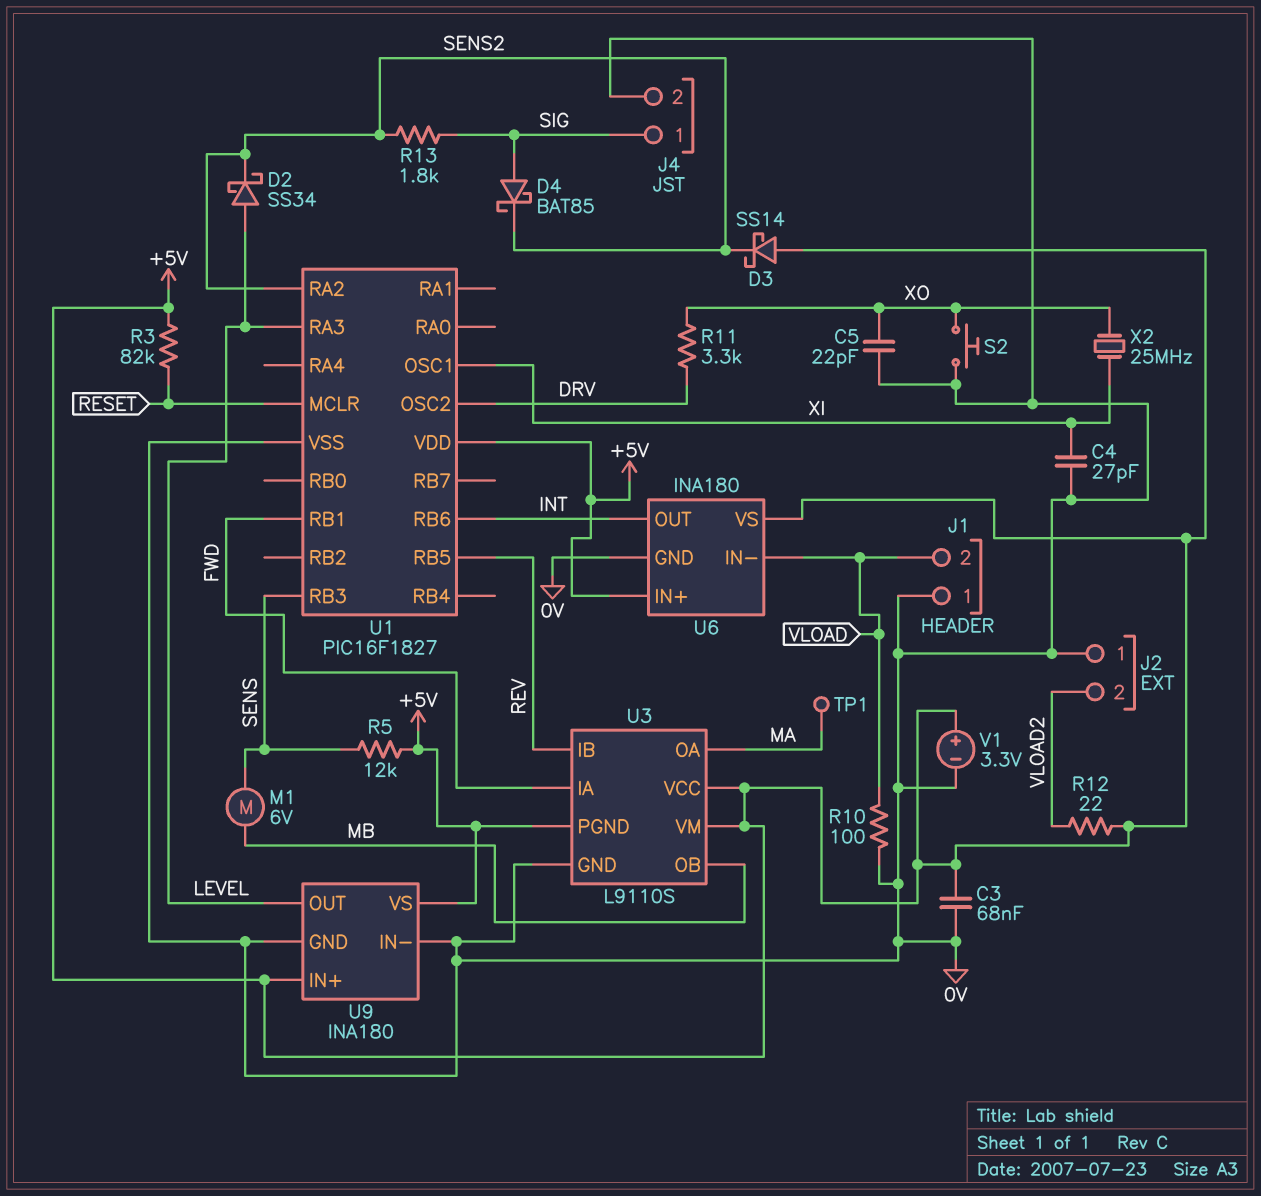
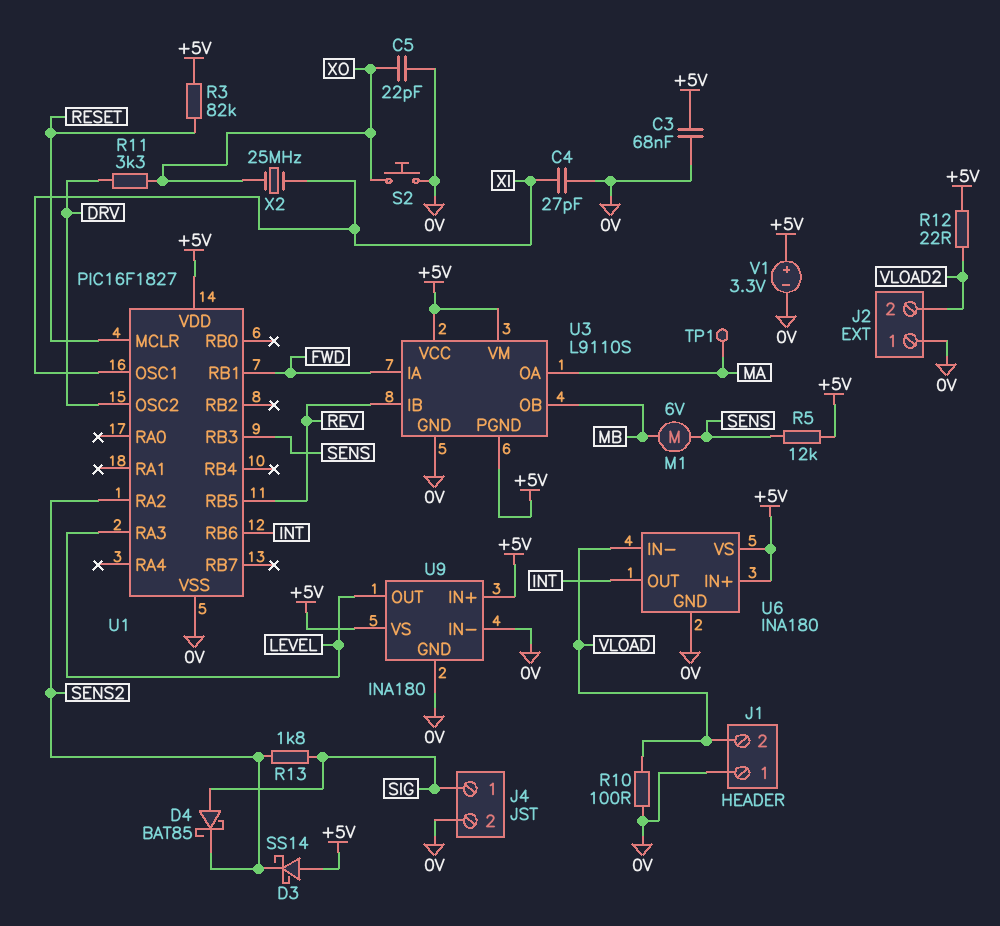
D2: schottky SS34 (A LEVEL, K SENS2) -> none

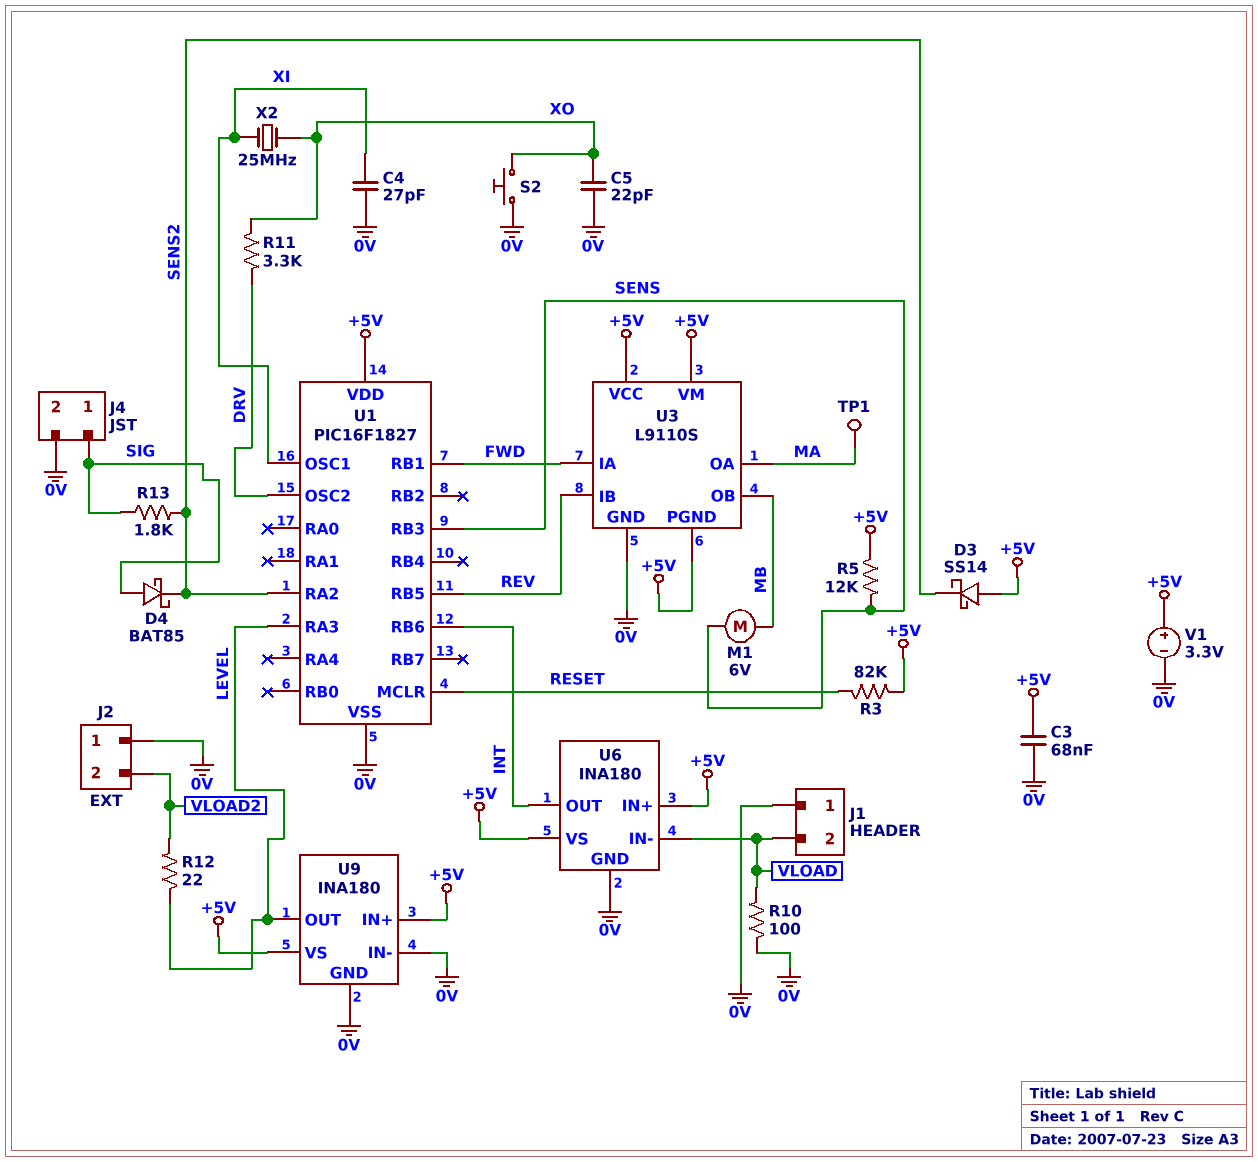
R12: 22 (+5V, VLOAD2) -> 22 (LEVEL, VLOAD2)

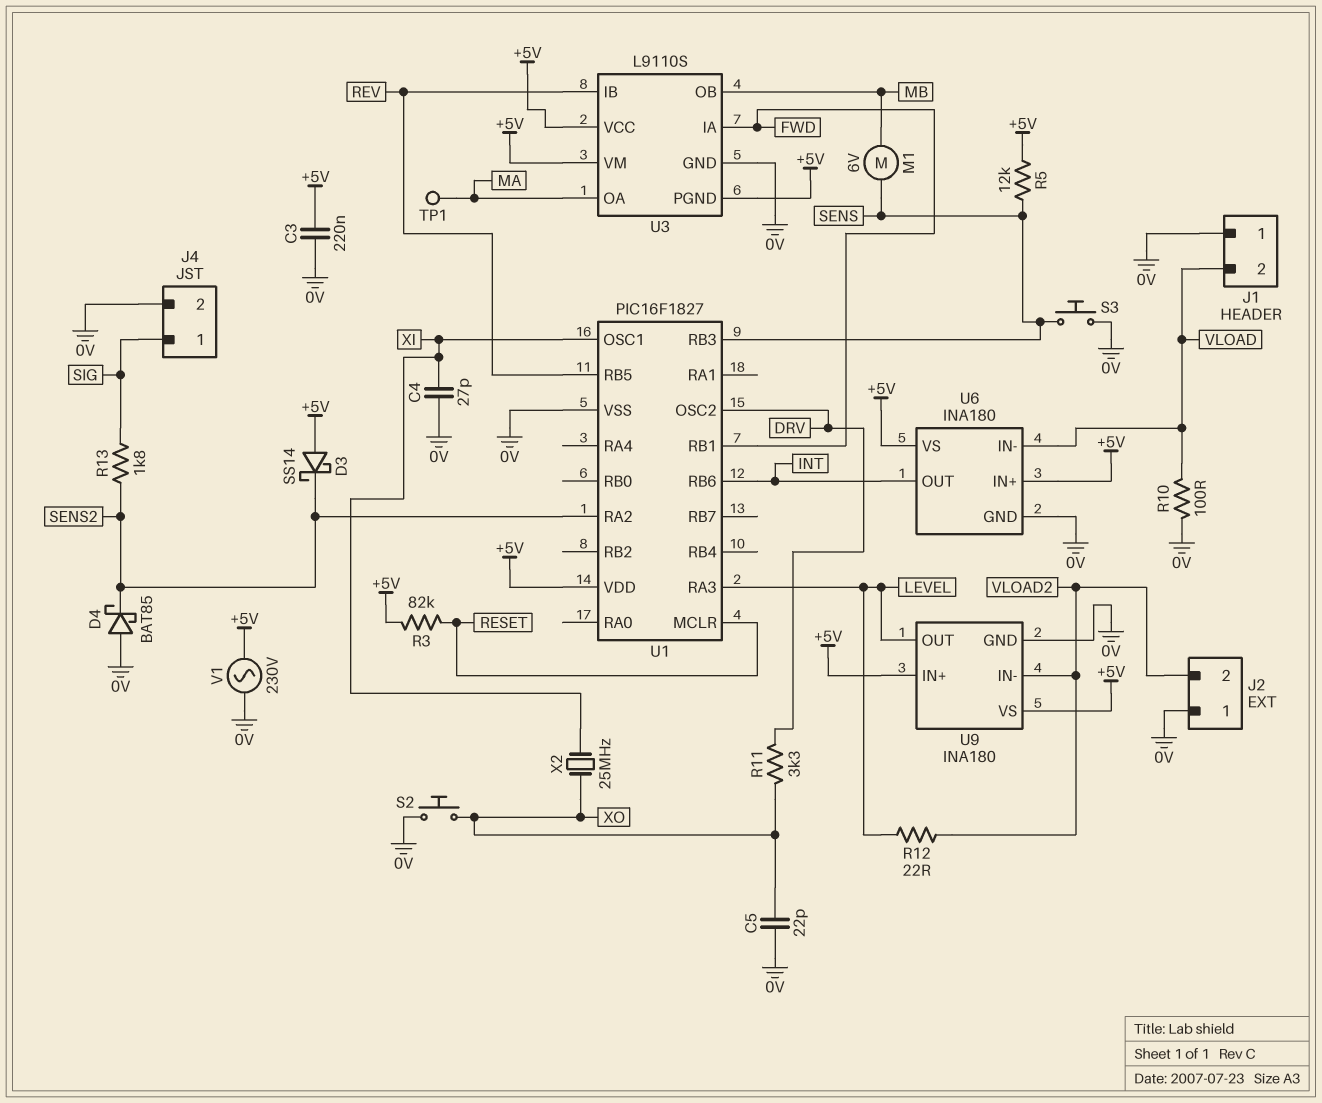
C3: 68nF (+5V, 0V) -> 220nF (+5V, 0V)
D4: schottky BAT85 (A SIG, K SENS2) -> schottky BAT85 (A 0V, K SENS2)
S3: none -> button (0V, SENS)
U9 pin IN-: 0V -> VLOAD2
V1: 3.3V (plus +5V, minus 0V) -> AC 230V (+5V, 0V)

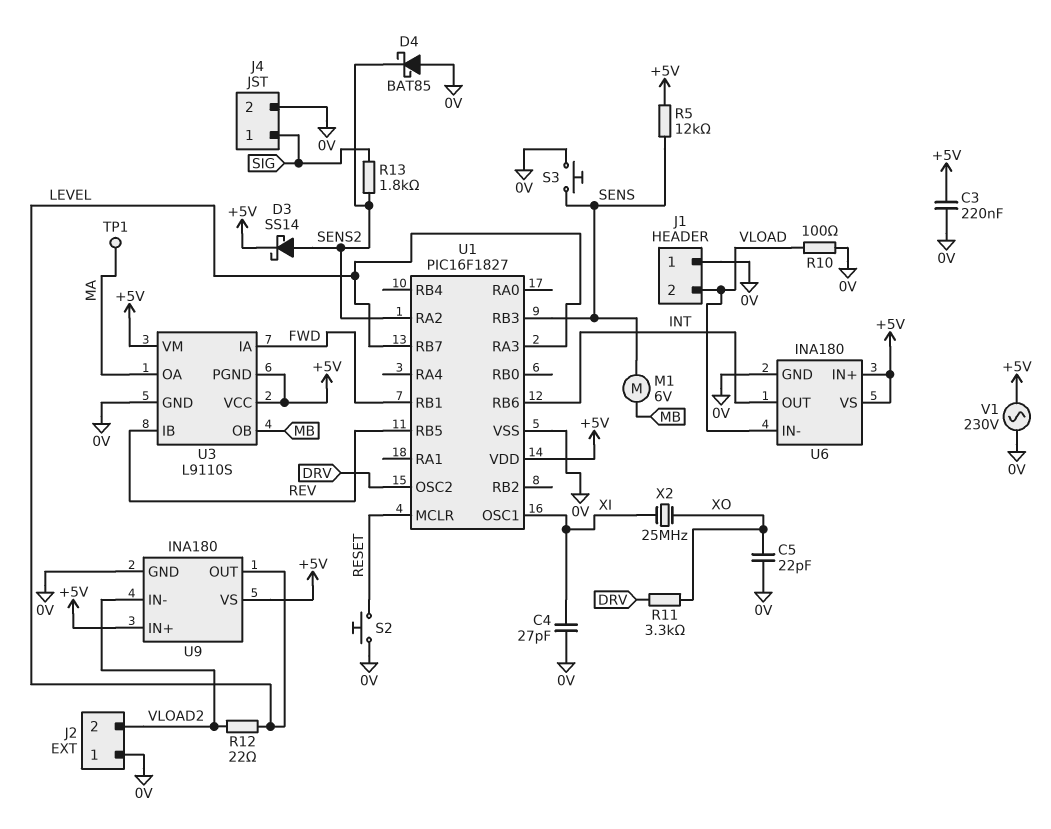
D3: schottky SS14 (A +5V, K SENS2) -> schottky SS14 (A SENS2, K +5V)
R3: 82k (+5V, RESET) -> none
S2: button (0V, XO) -> button (0V, RESET)
U1 pin RB7: none -> LEVEL

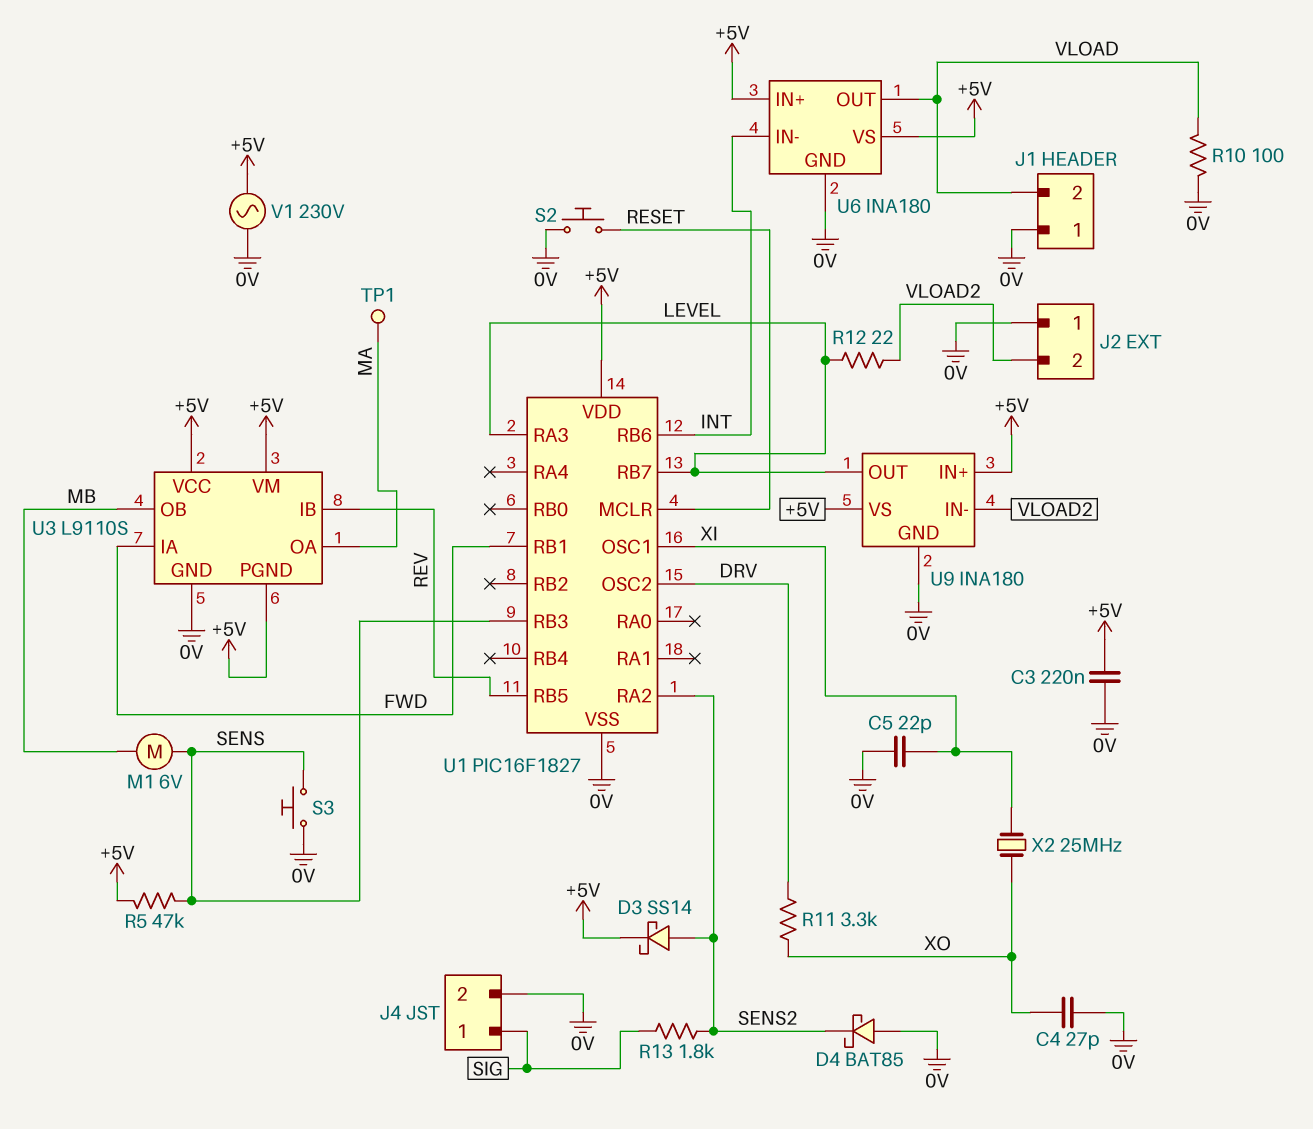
C4: 27pF (0V, XI) -> 27pF (0V, XO)
C5: 22pF (0V, XO) -> 22pF (0V, XI)
R5: 12k (+5V, SENS) -> 47k (+5V, SENS)
U6 pin IN-: VLOAD -> INT
U6 pin OUT: INT -> VLOAD

